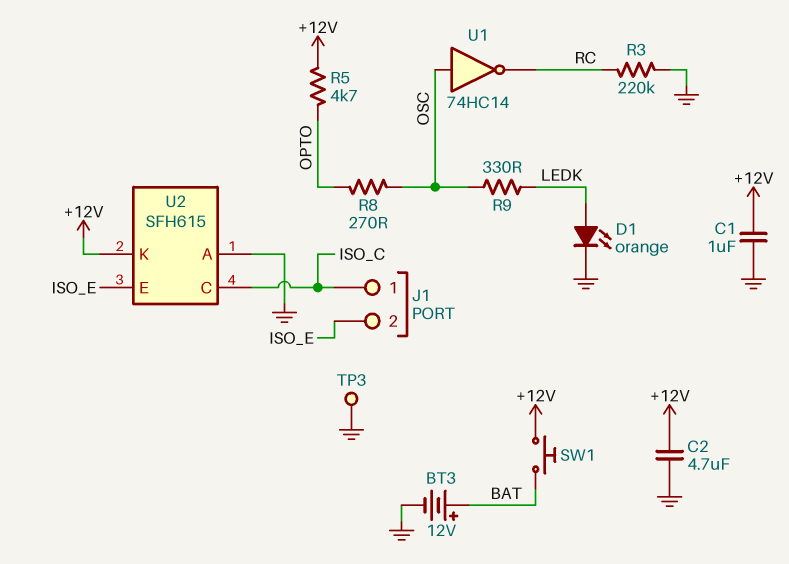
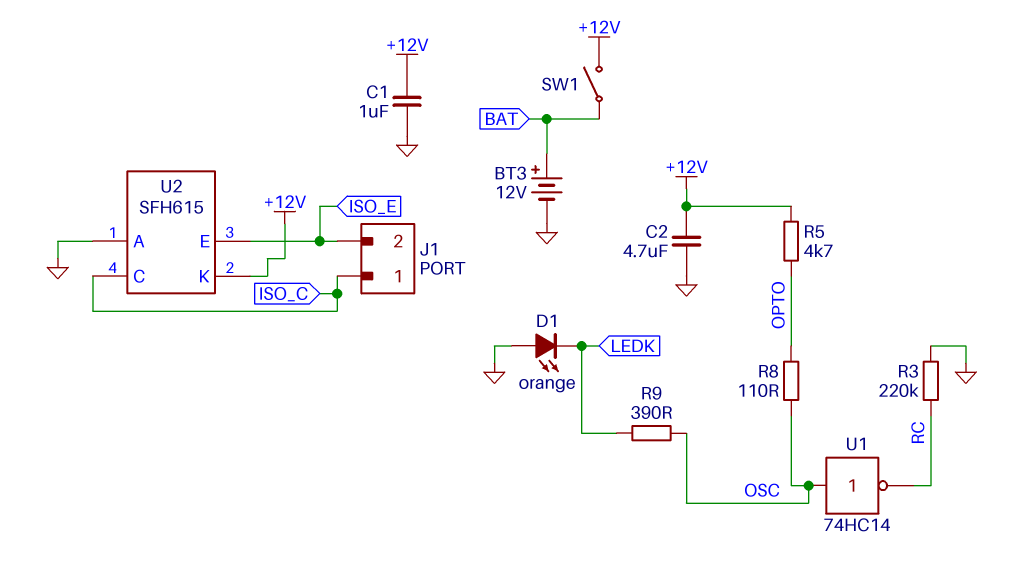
D1: LED orange (A LEDK, K GND) -> LED orange (A GND, K LEDK)
R8: 270 (OPTO, OSC) -> 110 (OPTO, OSC)
R9: 330 (LEDK, OSC) -> 390 (LEDK, OSC)
SW1: button (+12V, BAT) -> switch (+12V, BAT)
TP3: test point (GND) -> none

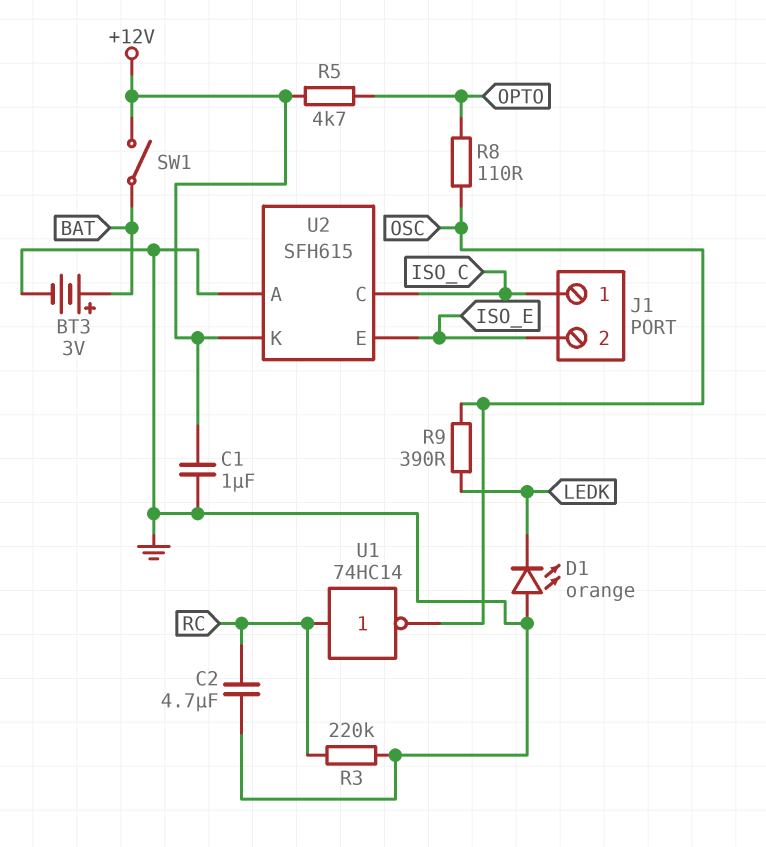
BT3: 12V (plus BAT, minus GND) -> 3V (plus BAT, minus GND)
C2: 4.7uF (+12V, GND) -> 4.7uF (GND, RC)
U1: NOT 74HC14 (in OSC, out RC) -> NOT 74HC14 (in RC, out OSC)

